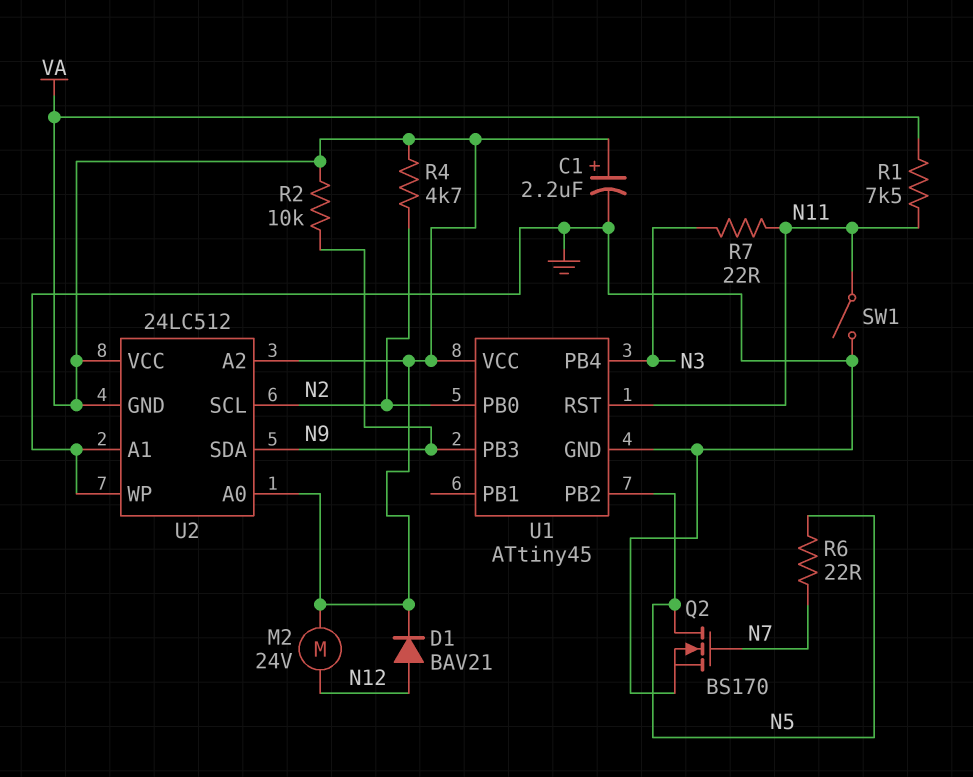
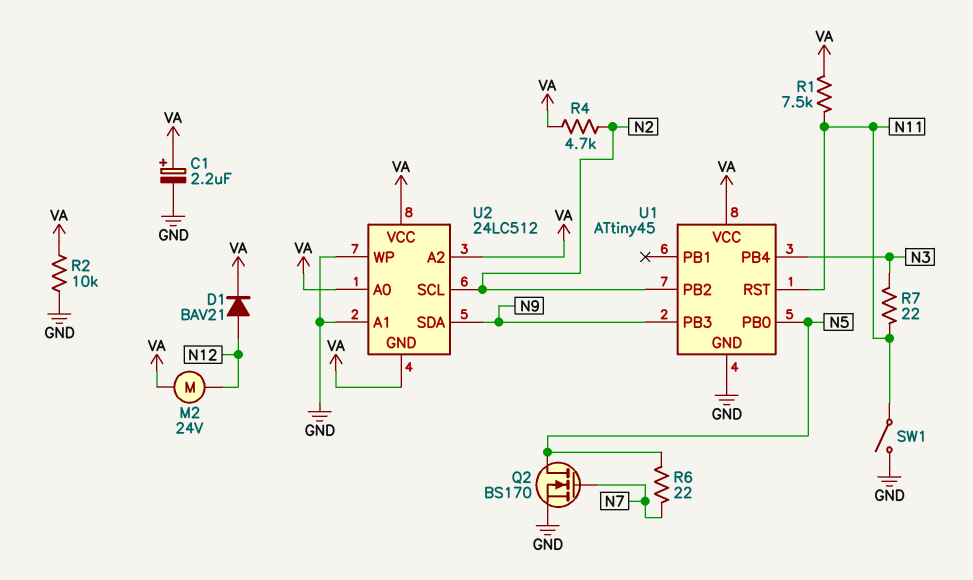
R2: 10k (N9, VA) -> 10k (GND, VA)
U1 pin PB0: N2 -> N5
U1 pin PB2: N5 -> N2

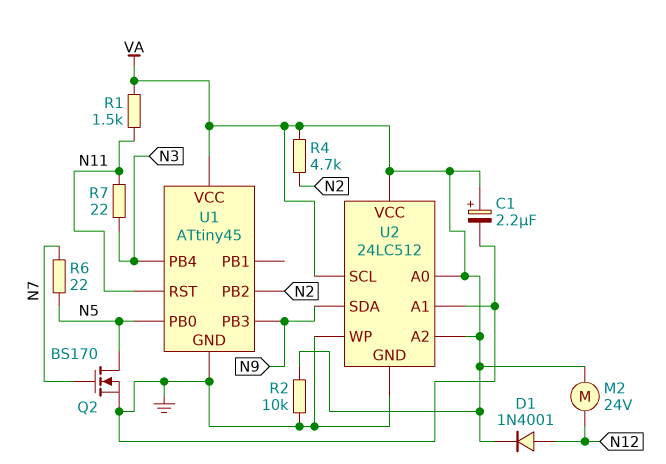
D1: diode BAV21 (A N12, K VA) -> diode 1N4001 (A N12, K VA)
R1: 7.5k (N11, VA) -> 1.5k (N11, VA)
SW1: switch (GND, N11) -> none
U2 pin GND: VA -> GND
U2 pin SCL: N2 -> VA

